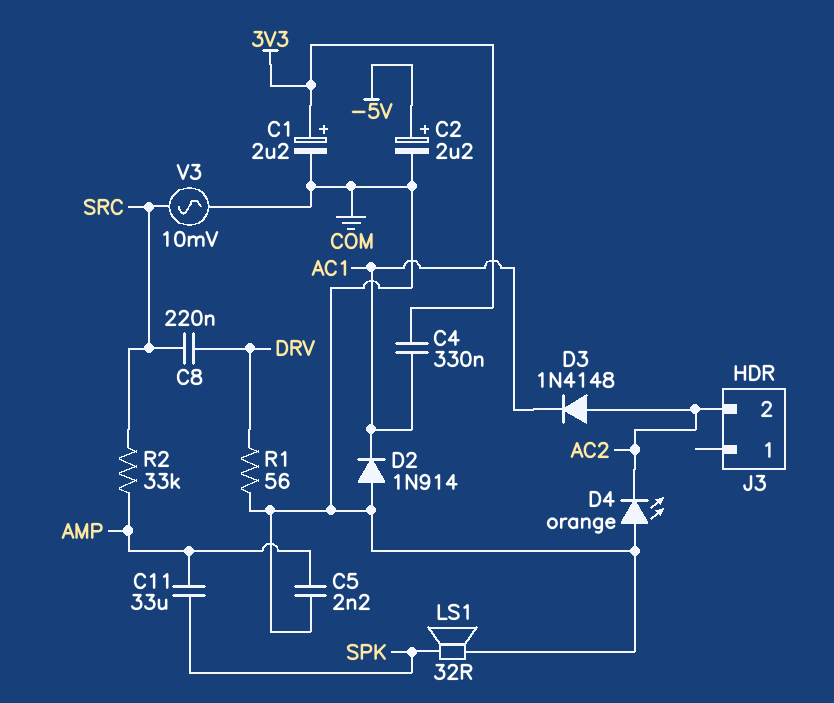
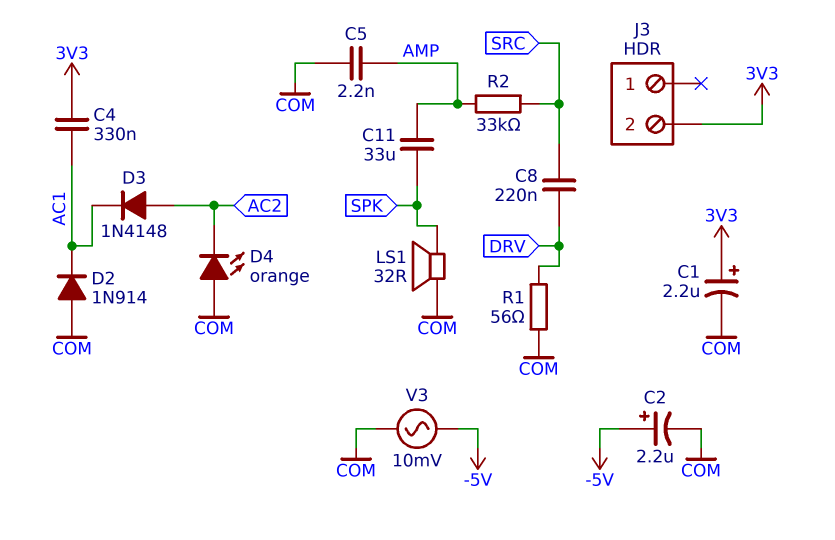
J3 pin 2: AC2 -> 3V3
V3: AC 10mV (COM, SRC) -> AC 10mV (-5V, COM)

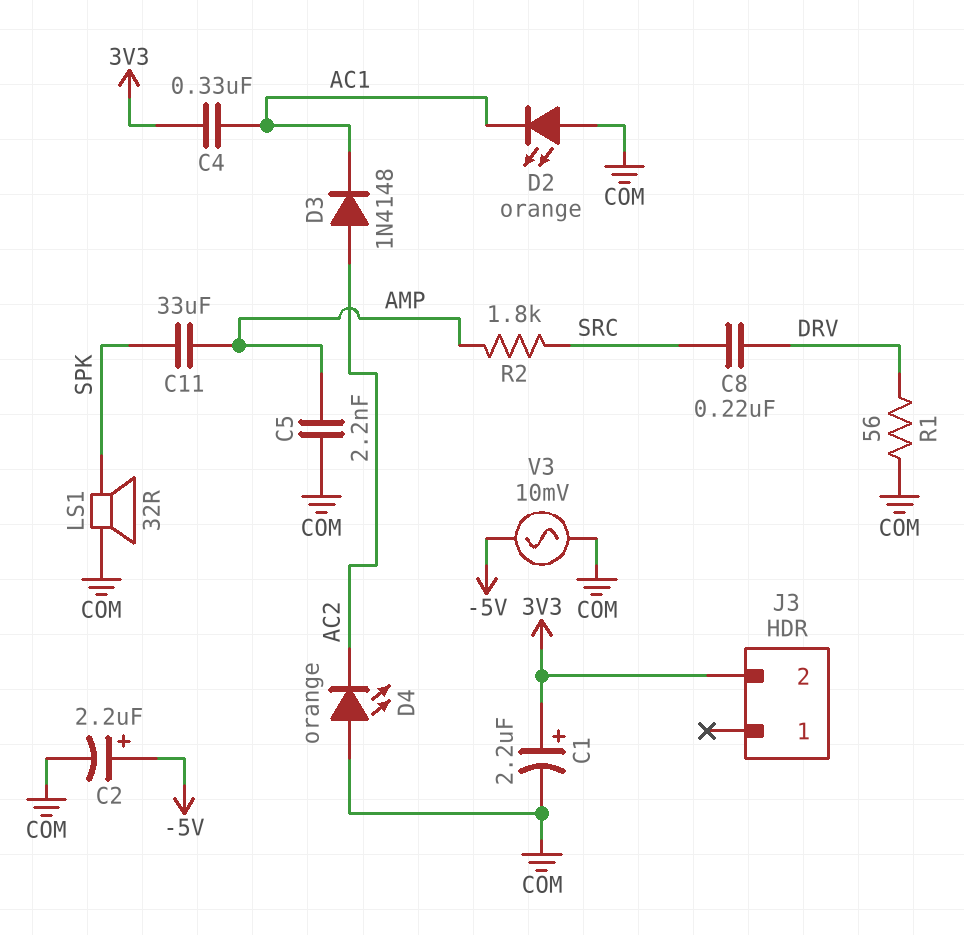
D2: diode 1N914 (A COM, K AC1) -> LED orange (A COM, K AC1)
R2: 33k (AMP, SRC) -> 1.8k (AMP, SRC)

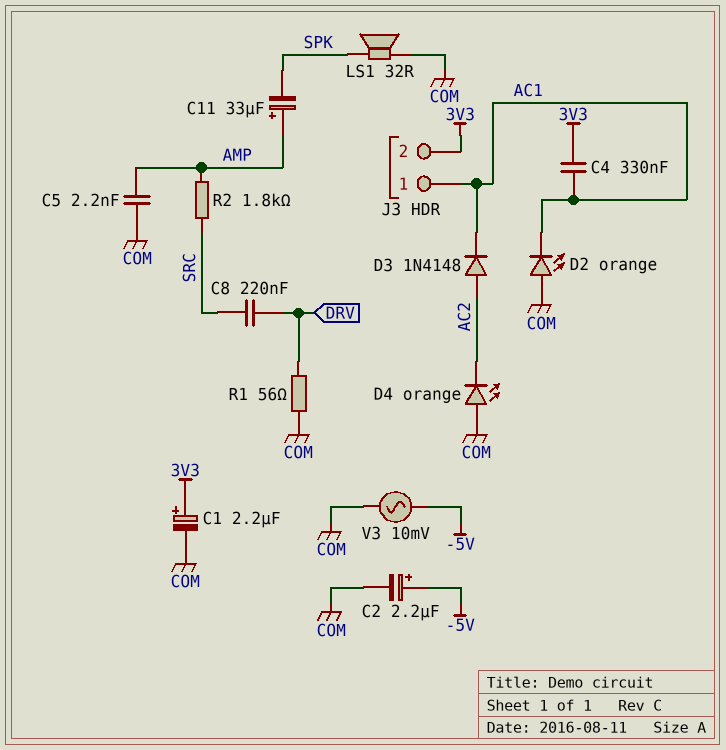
C11: 33uF (AMP, SPK) -> 33uF (plus AMP, minus SPK)
J3 pin 1: none -> AC1

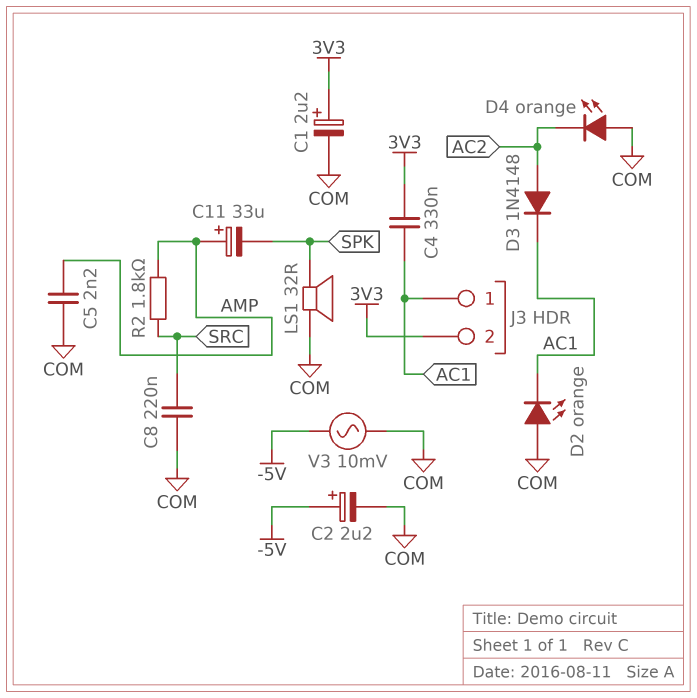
C8: 220nF (DRV, SRC) -> 220nF (COM, SRC)
R1: 56 (COM, DRV) -> none

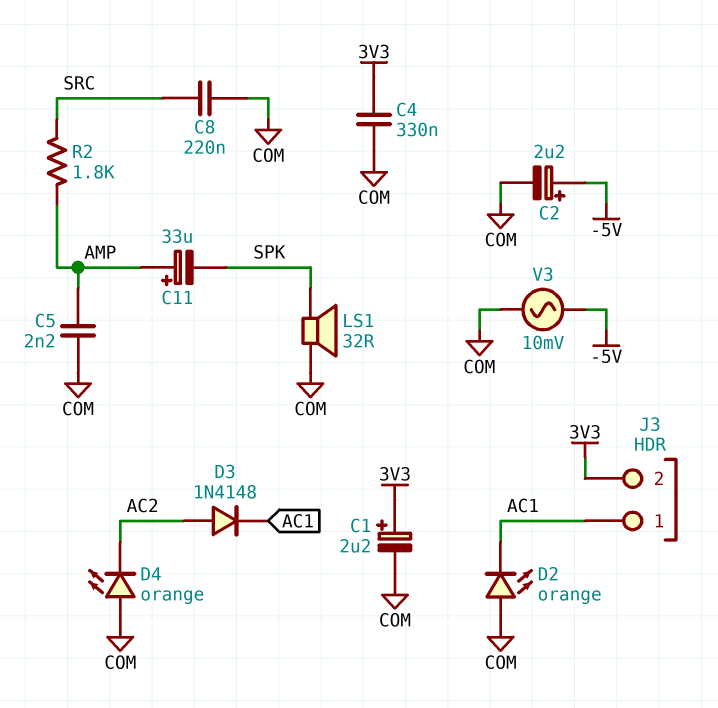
C4: 330nF (3V3, AC1) -> 330nF (3V3, COM)

